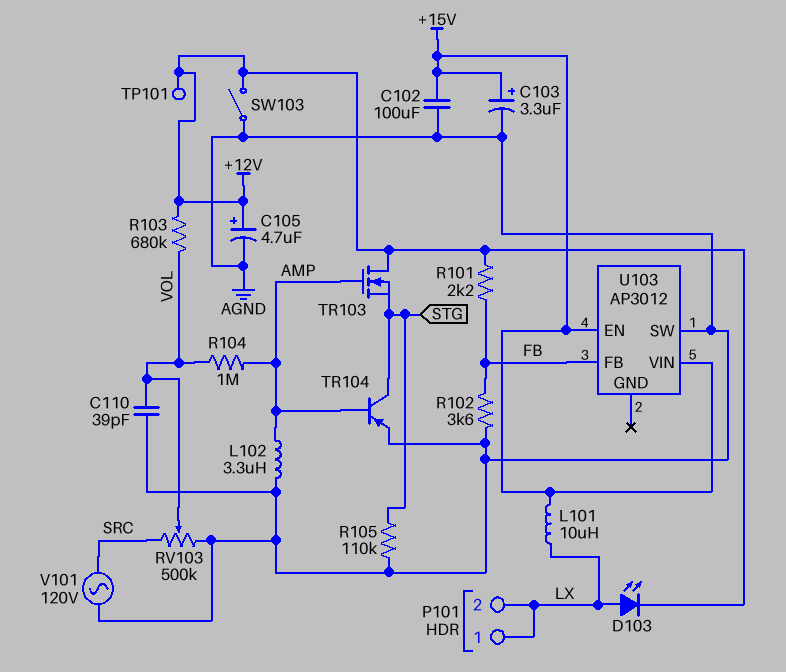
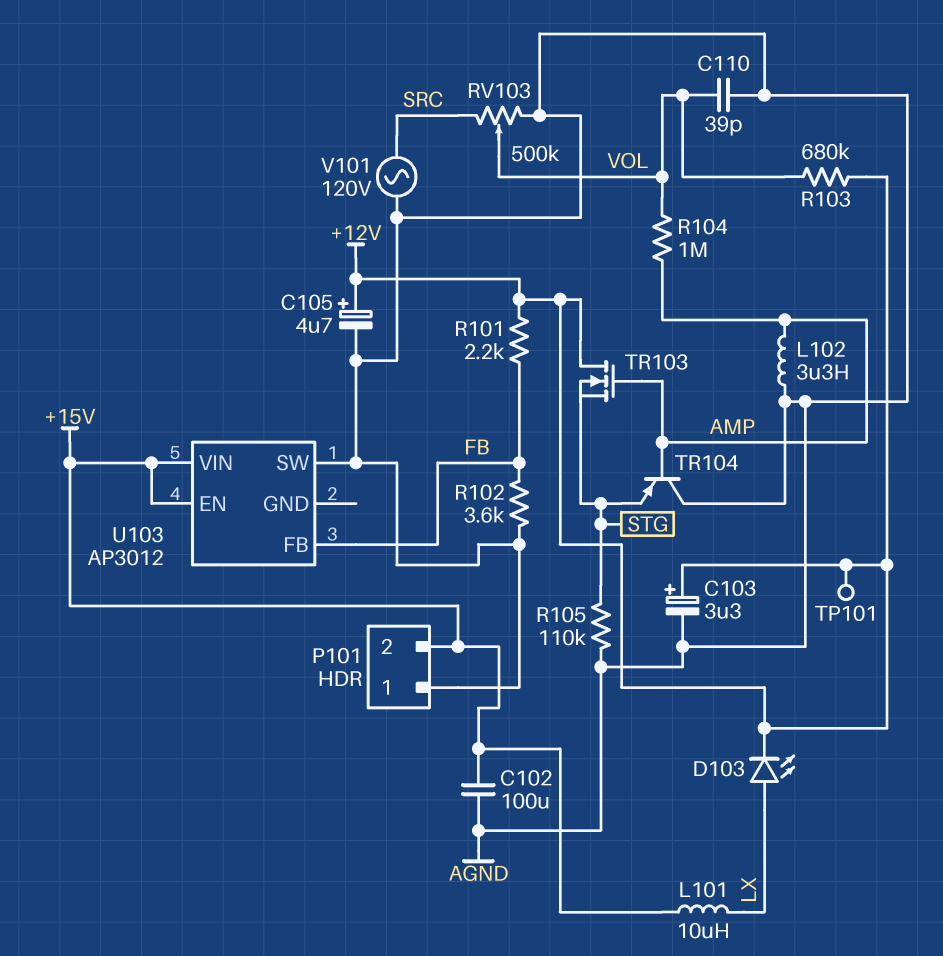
C103: 3.3uF (plus +15V, minus AGND) -> 3.3uF (plus +12V, minus AGND)
P101 pin 1: LX -> AGND
P101 pin 2: LX -> +15V
SW103: switch (+12V, AGND) -> none
TR104: PNP (B AMP, C STG, E AGND) -> PNP (B AMP, C AGND, E STG)

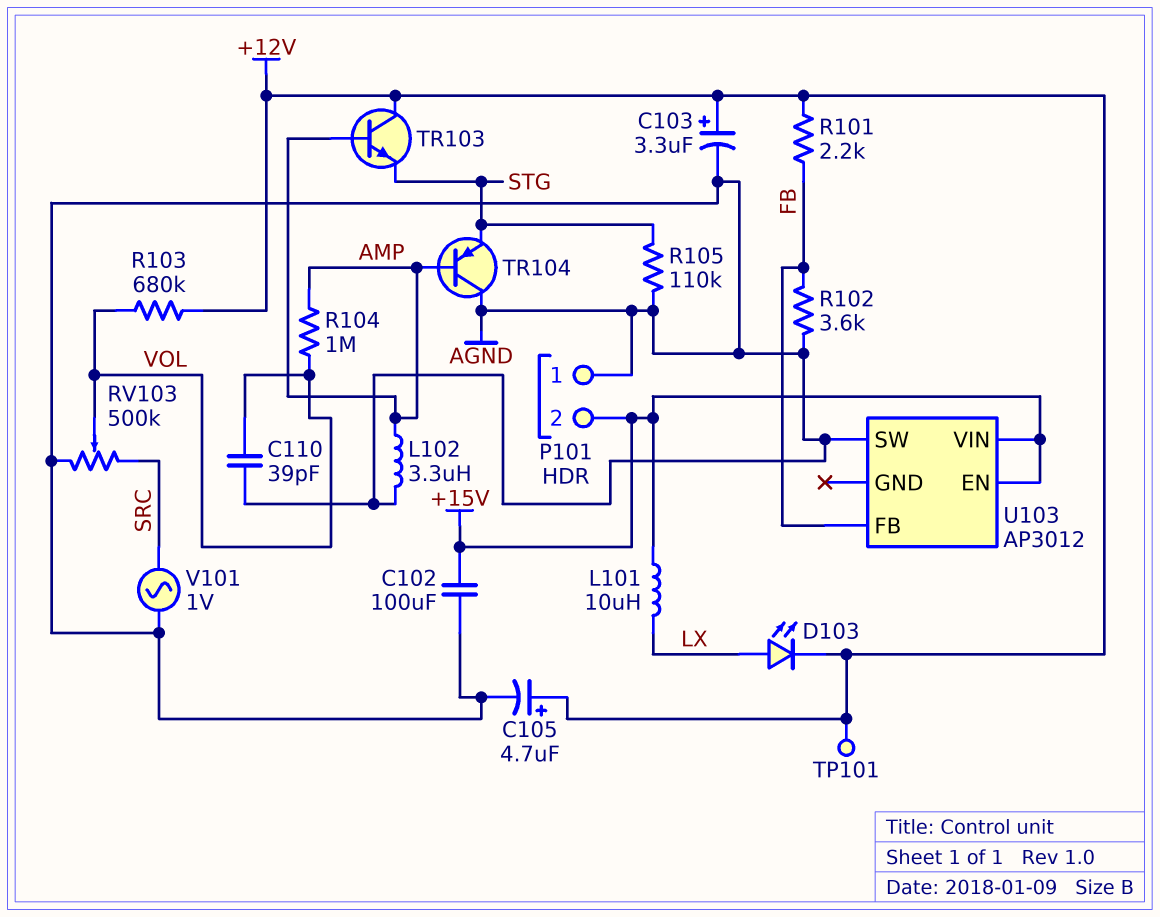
TR103: NMOS (G AMP, D +12V, S STG) -> NPN (B AMP, C +12V, E STG)
V101: AC 120V (AGND, SRC) -> AC 1V (AGND, SRC)

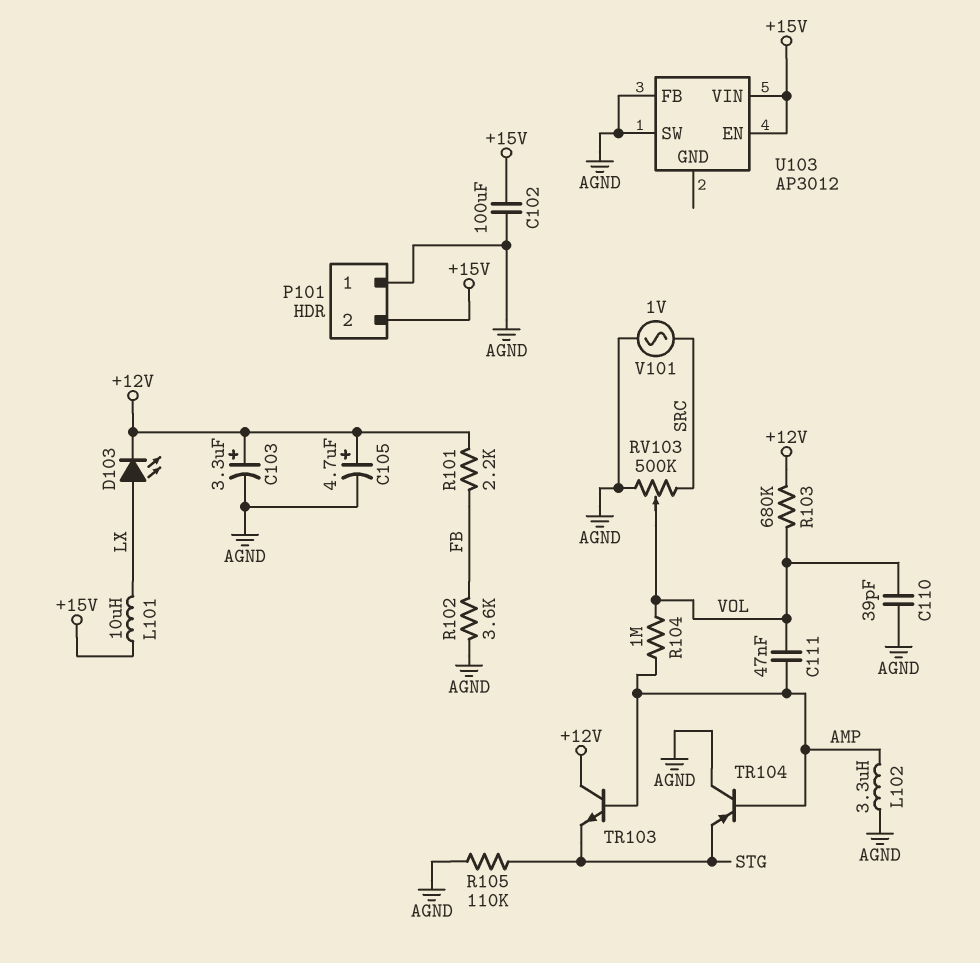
C111: none -> 47nF (AMP, VOL)
TP101: test point (+12V) -> none
U103 pin FB: FB -> AGND

